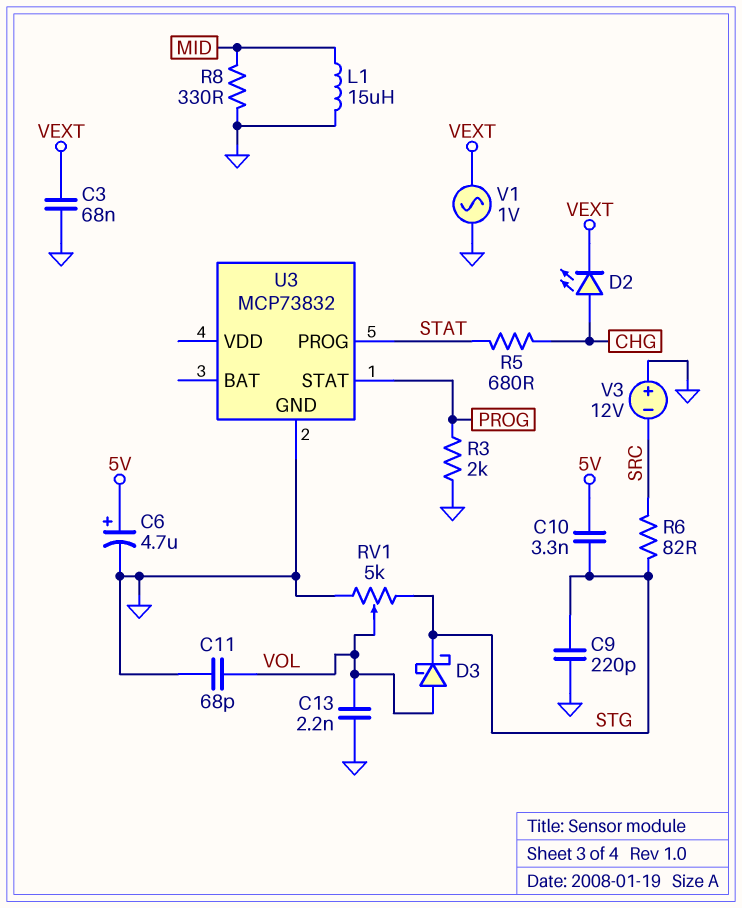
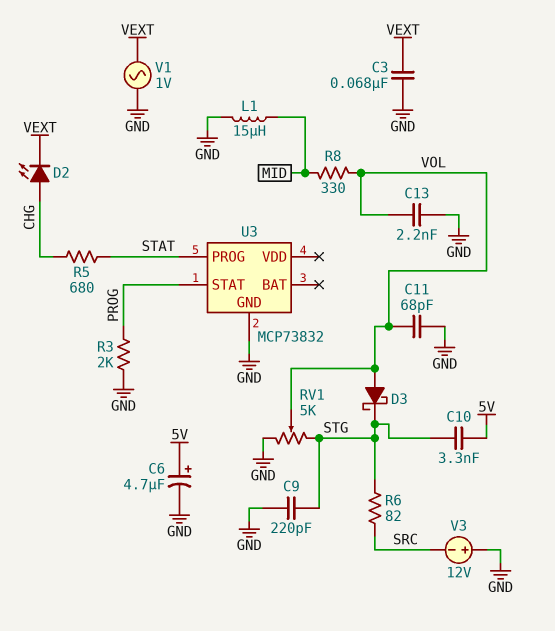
R8: 330 (GND, MID) -> 330 (MID, VOL)

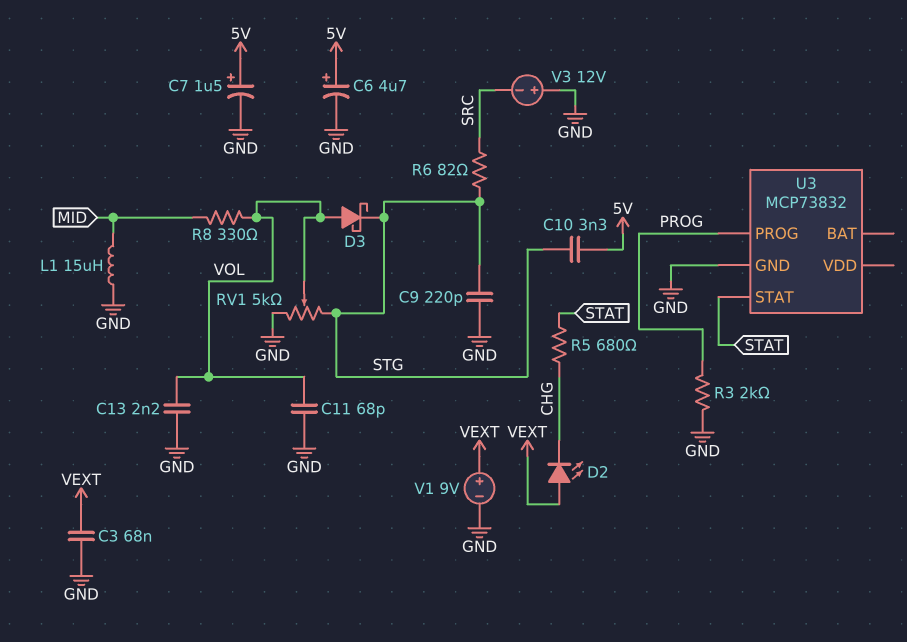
C7: none -> 1.5uF (plus 5V, minus GND)
D2: LED (A CHG, K VEXT) -> LED (A VEXT, K CHG)
U3 pin PROG: STAT -> PROG
U3 pin STAT: PROG -> STAT
V1: AC 1V (GND, VEXT) -> 9V (plus VEXT, minus GND)

